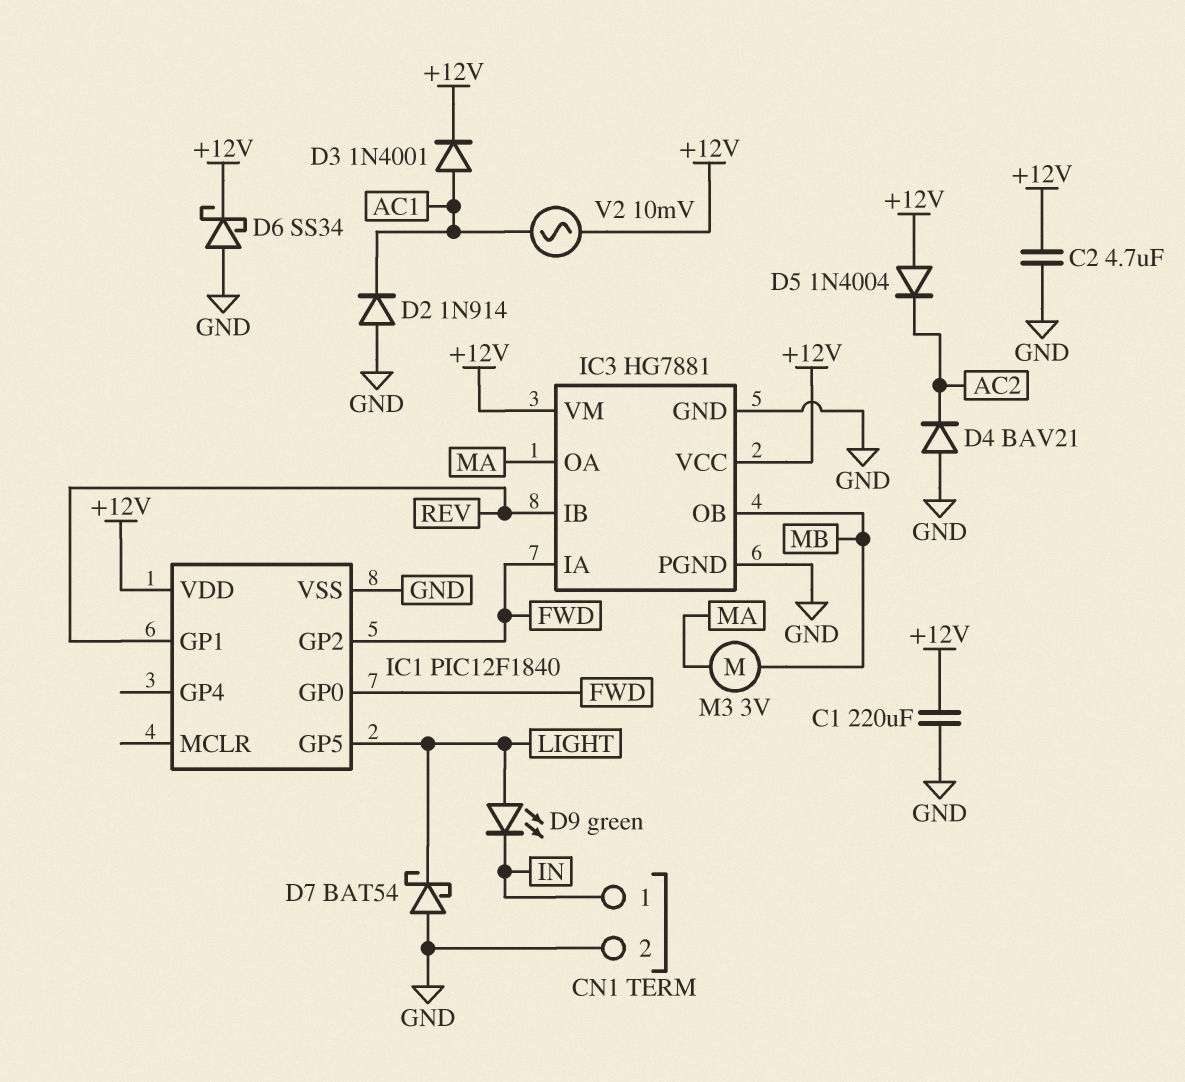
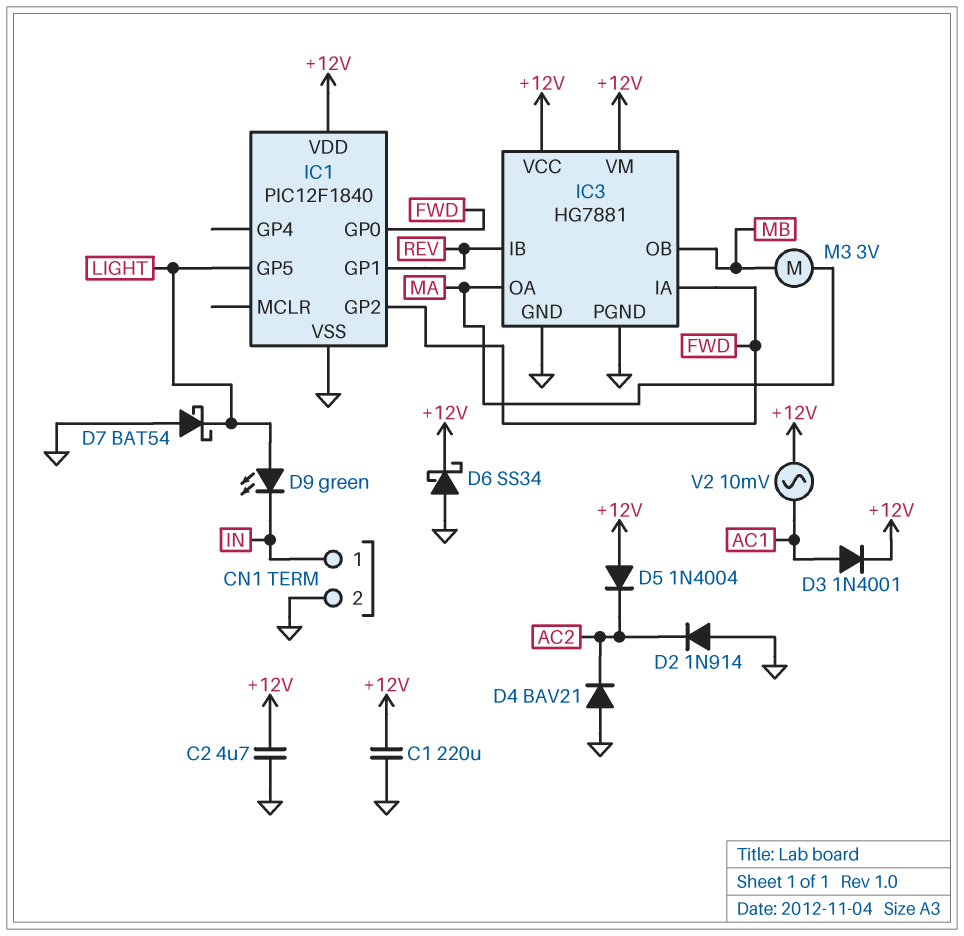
D2: diode 1N914 (A GND, K AC1) -> diode 1N914 (A GND, K AC2)

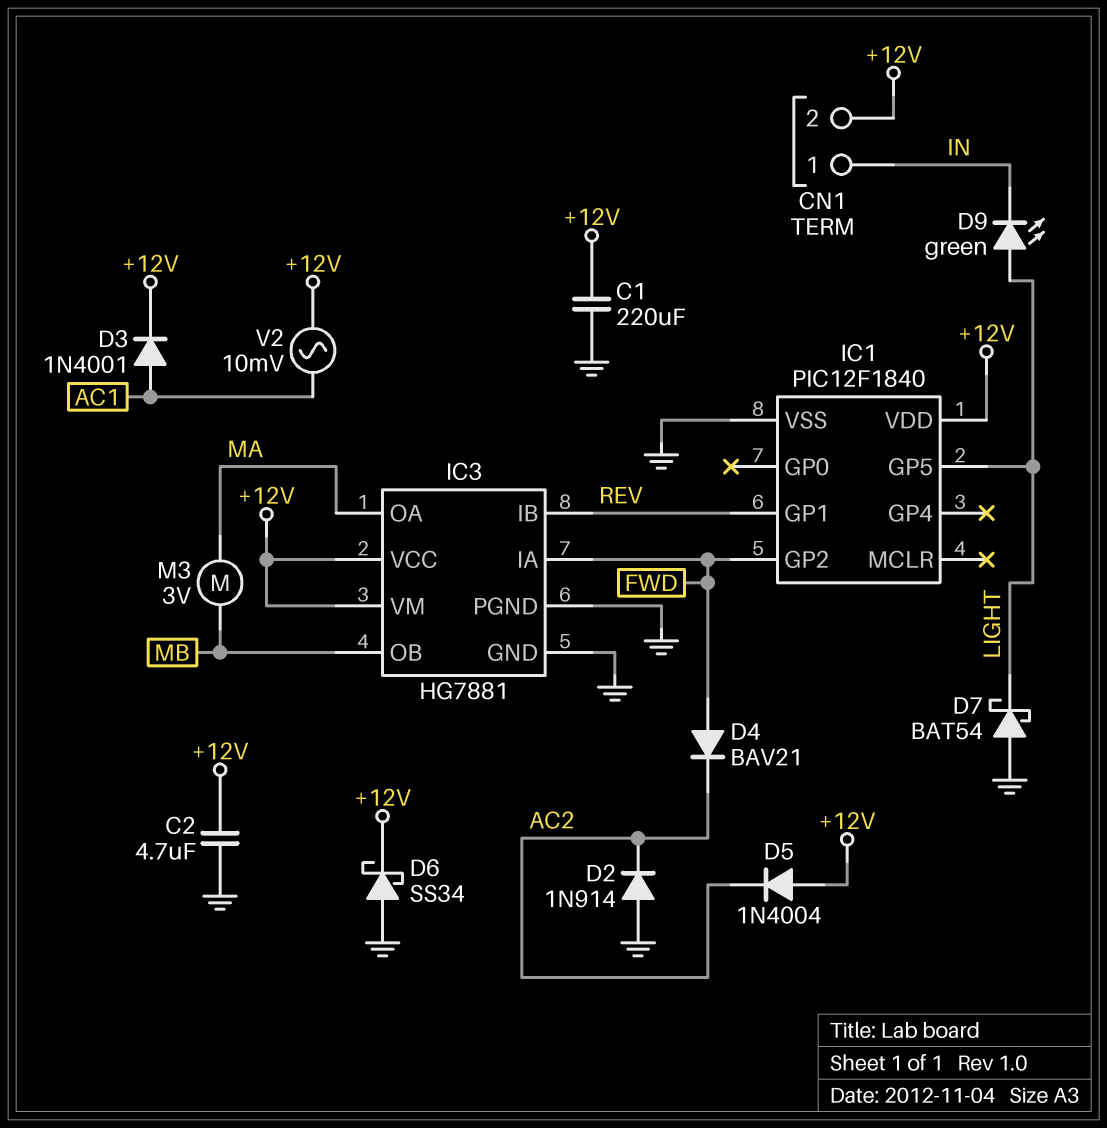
CN1 pin 2: GND -> +12V
D4: diode BAV21 (A GND, K AC2) -> diode BAV21 (A FWD, K AC2)
IC1 pin GP0: FWD -> none

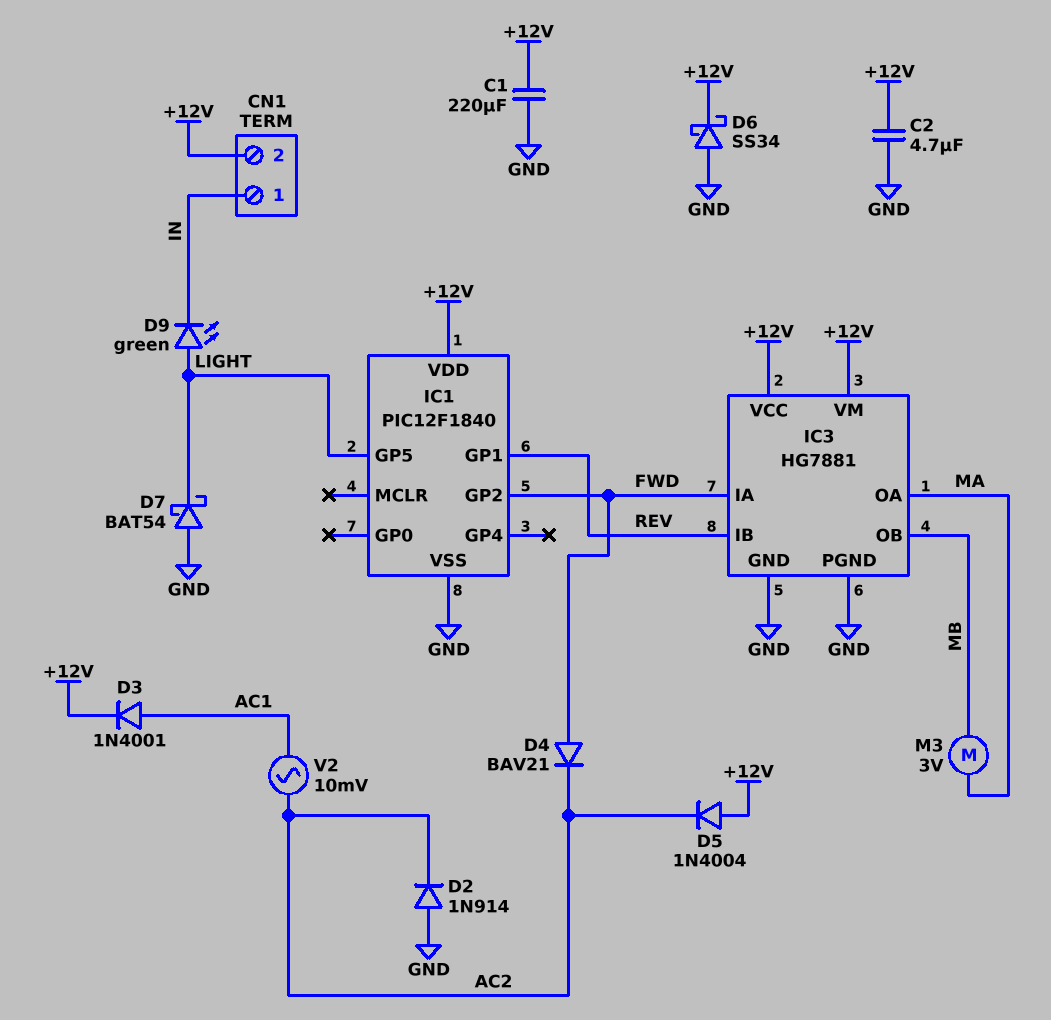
V2: AC 10mV (+12V, AC1) -> AC 10mV (AC1, AC2)

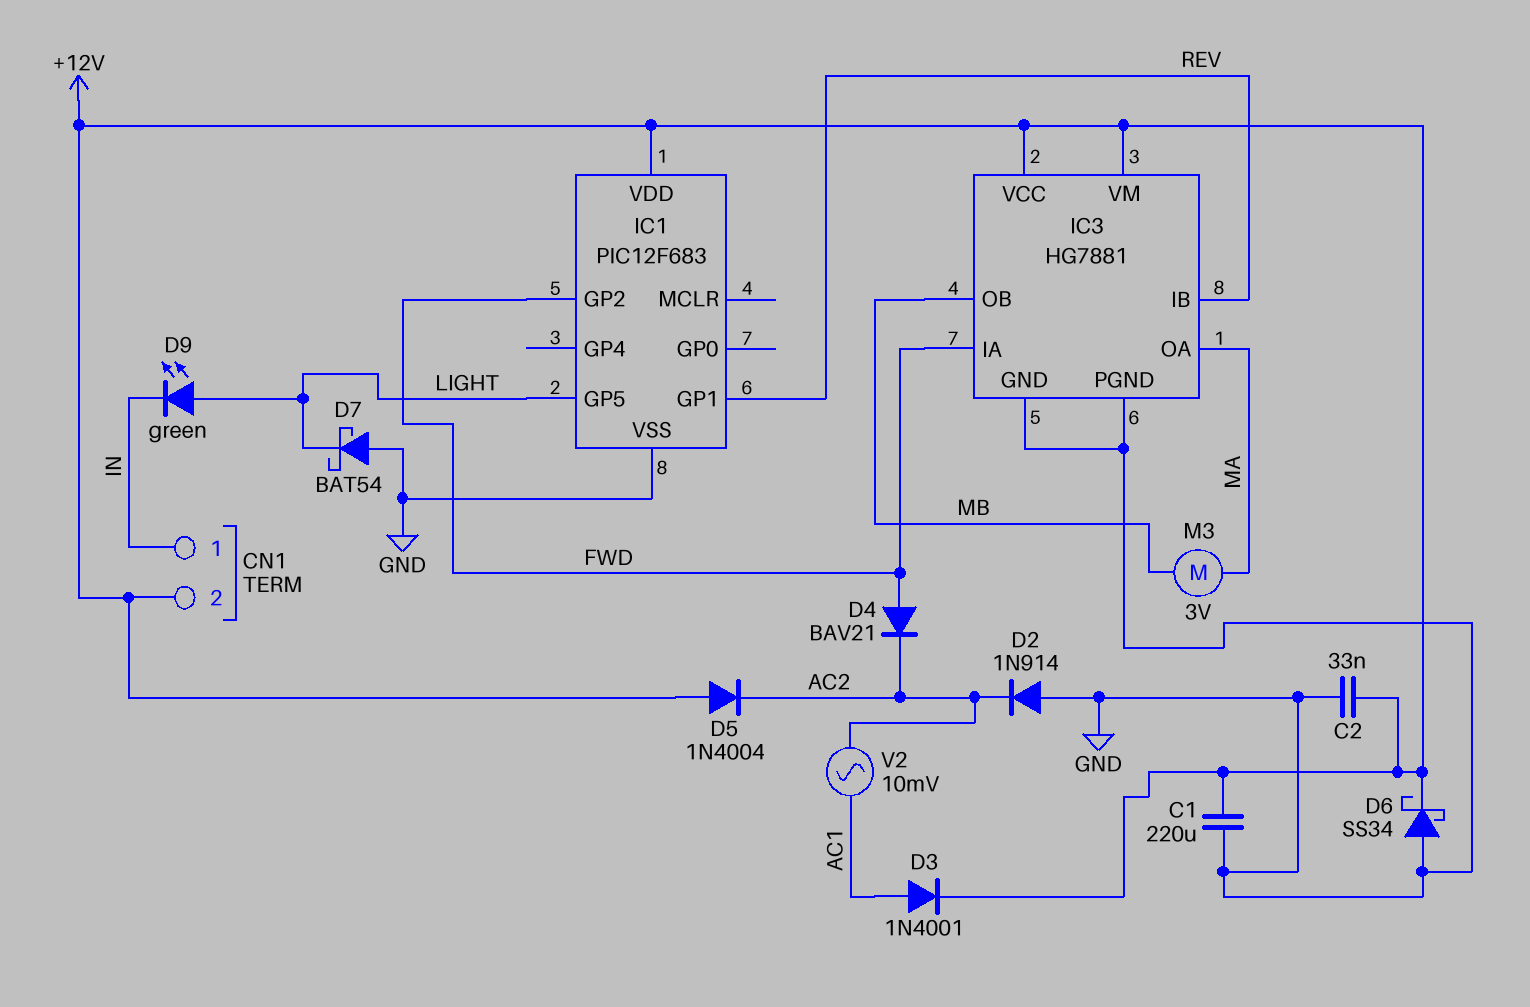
C2: 4.7uF (+12V, GND) -> 33nF (+12V, GND)
IC1: PIC12F1840 -> PIC12F683

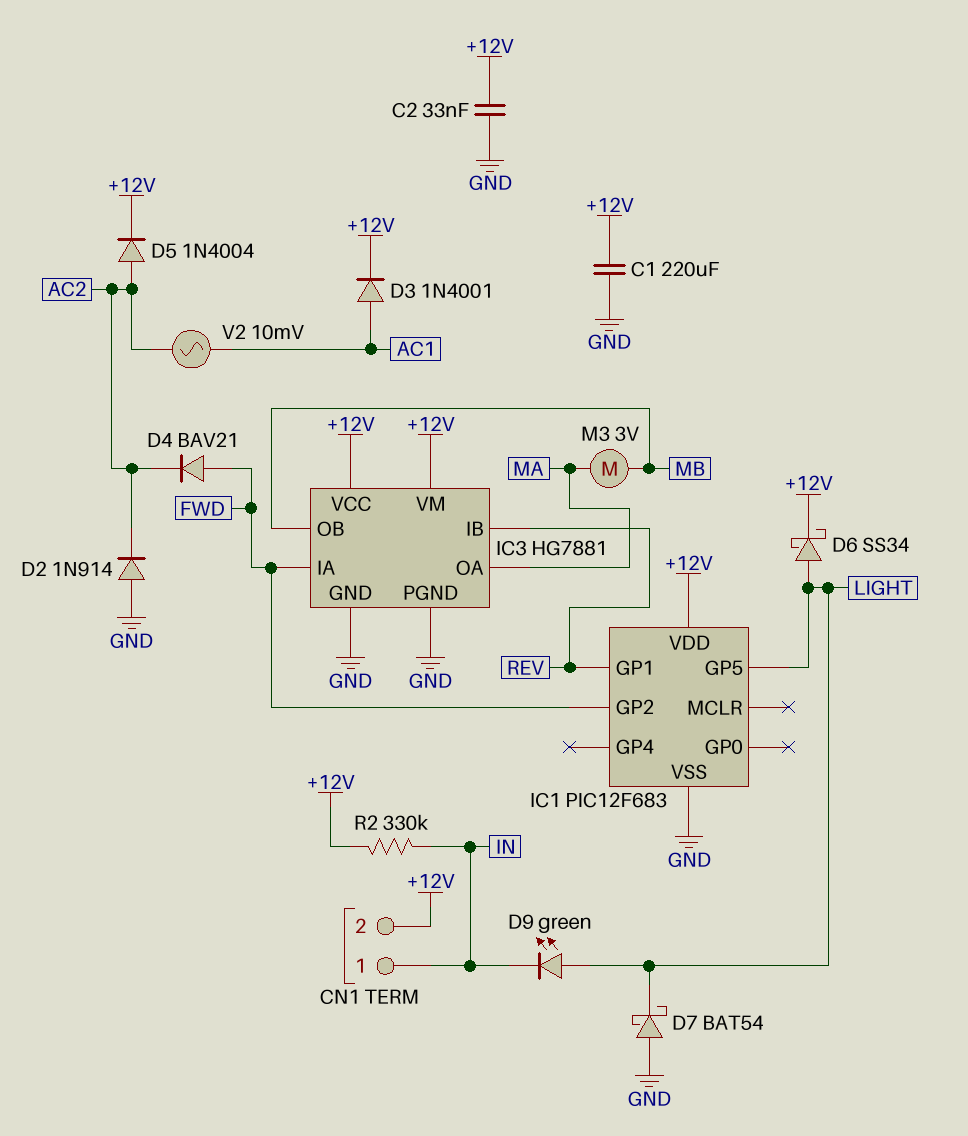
D5: diode 1N4004 (A +12V, K AC2) -> diode 1N4004 (A AC2, K +12V)
D6: schottky SS34 (A GND, K +12V) -> schottky SS34 (A LIGHT, K +12V)
R2: none -> 330k (+12V, IN)

